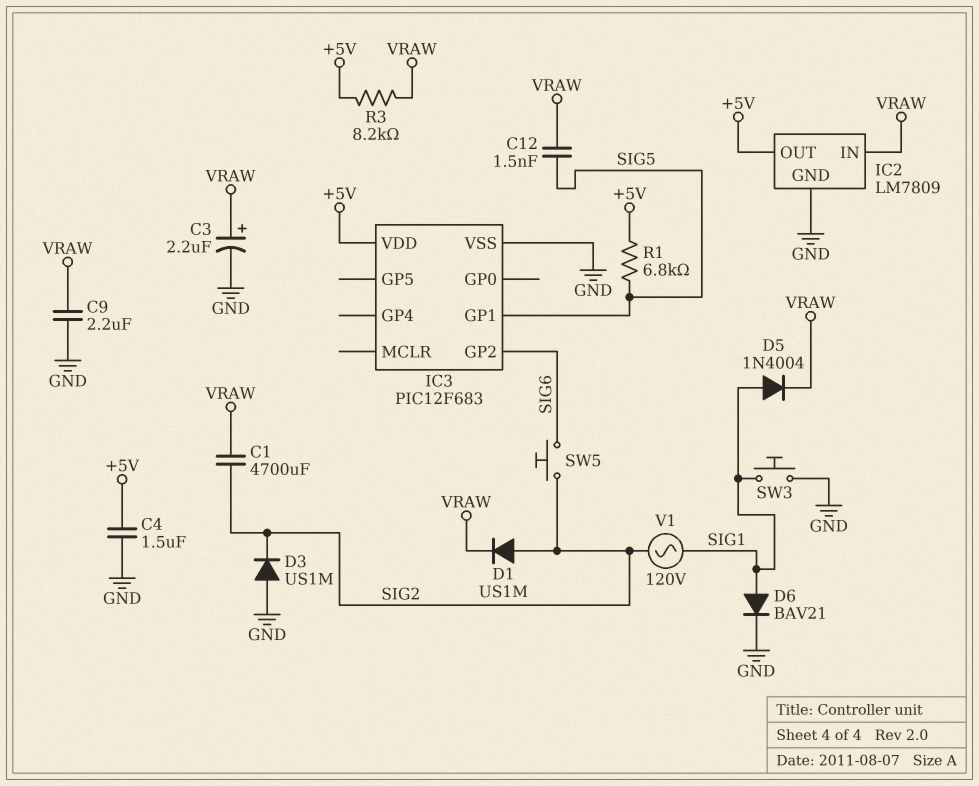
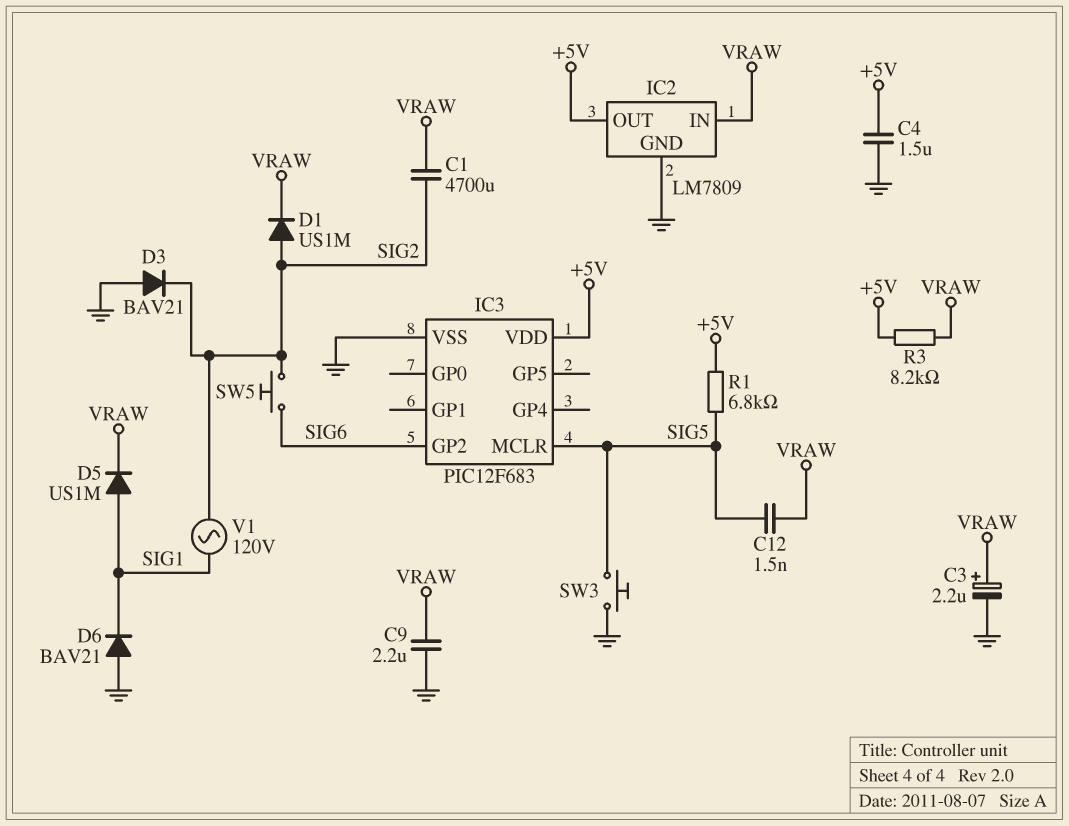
D3: diode US1M (A GND, K SIG2) -> diode BAV21 (A GND, K SIG2)
D5: diode 1N4004 (A SIG1, K VRAW) -> diode US1M (A SIG1, K VRAW)
D6: diode BAV21 (A SIG1, K GND) -> diode BAV21 (A GND, K SIG1)
IC3 pin GP1: SIG5 -> none
IC3 pin MCLR: none -> SIG5
SW3: button (GND, SIG1) -> button (GND, SIG5)

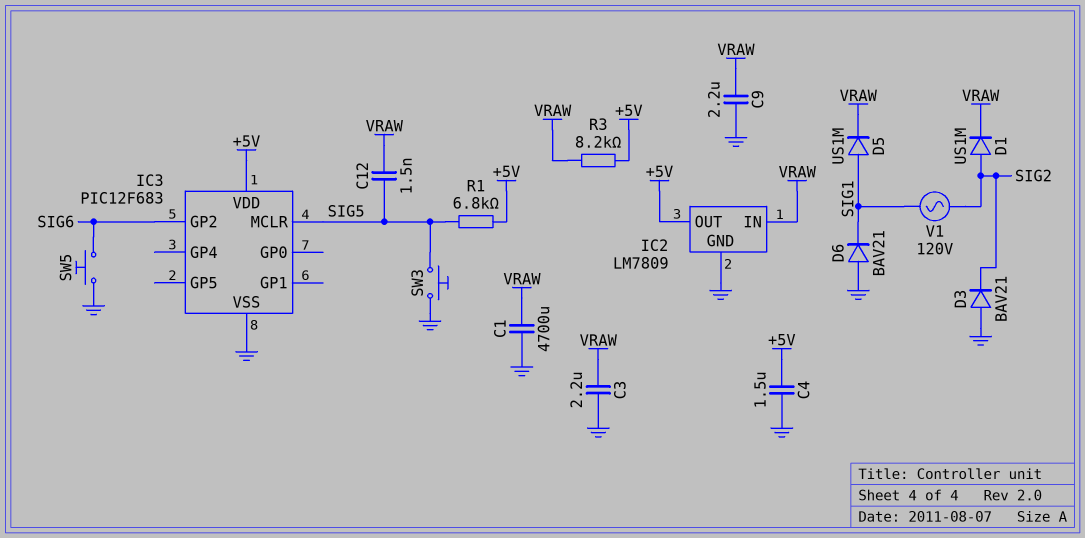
C1: 4700uF (SIG2, VRAW) -> 4700uF (GND, VRAW)
C3: 2.2uF (plus VRAW, minus GND) -> 2.2uF (GND, VRAW)
SW5: button (SIG2, SIG6) -> button (GND, SIG6)

